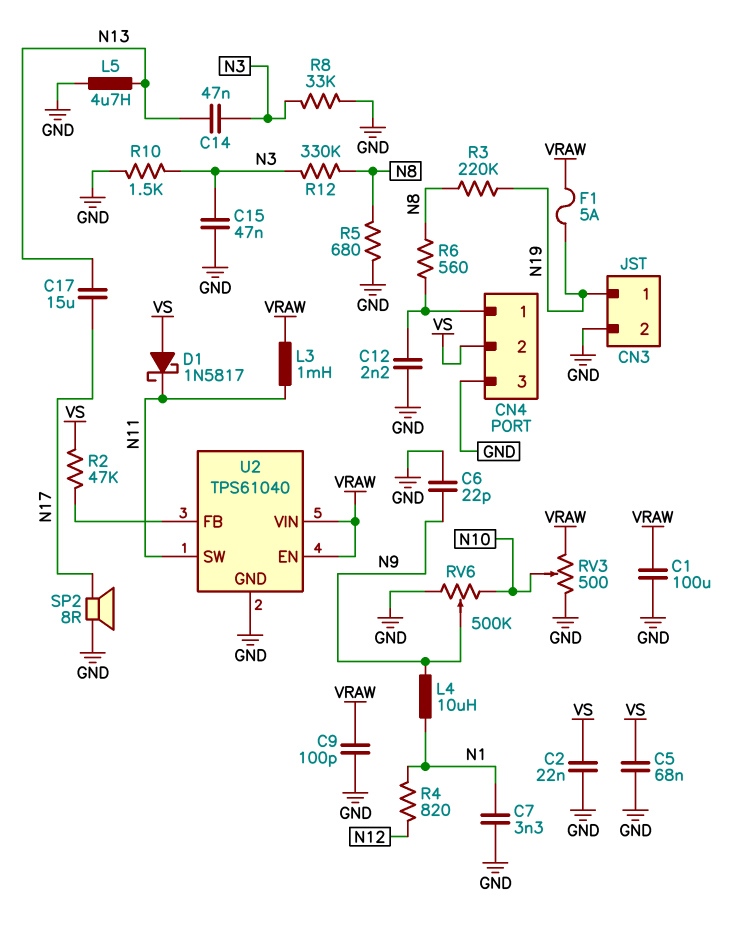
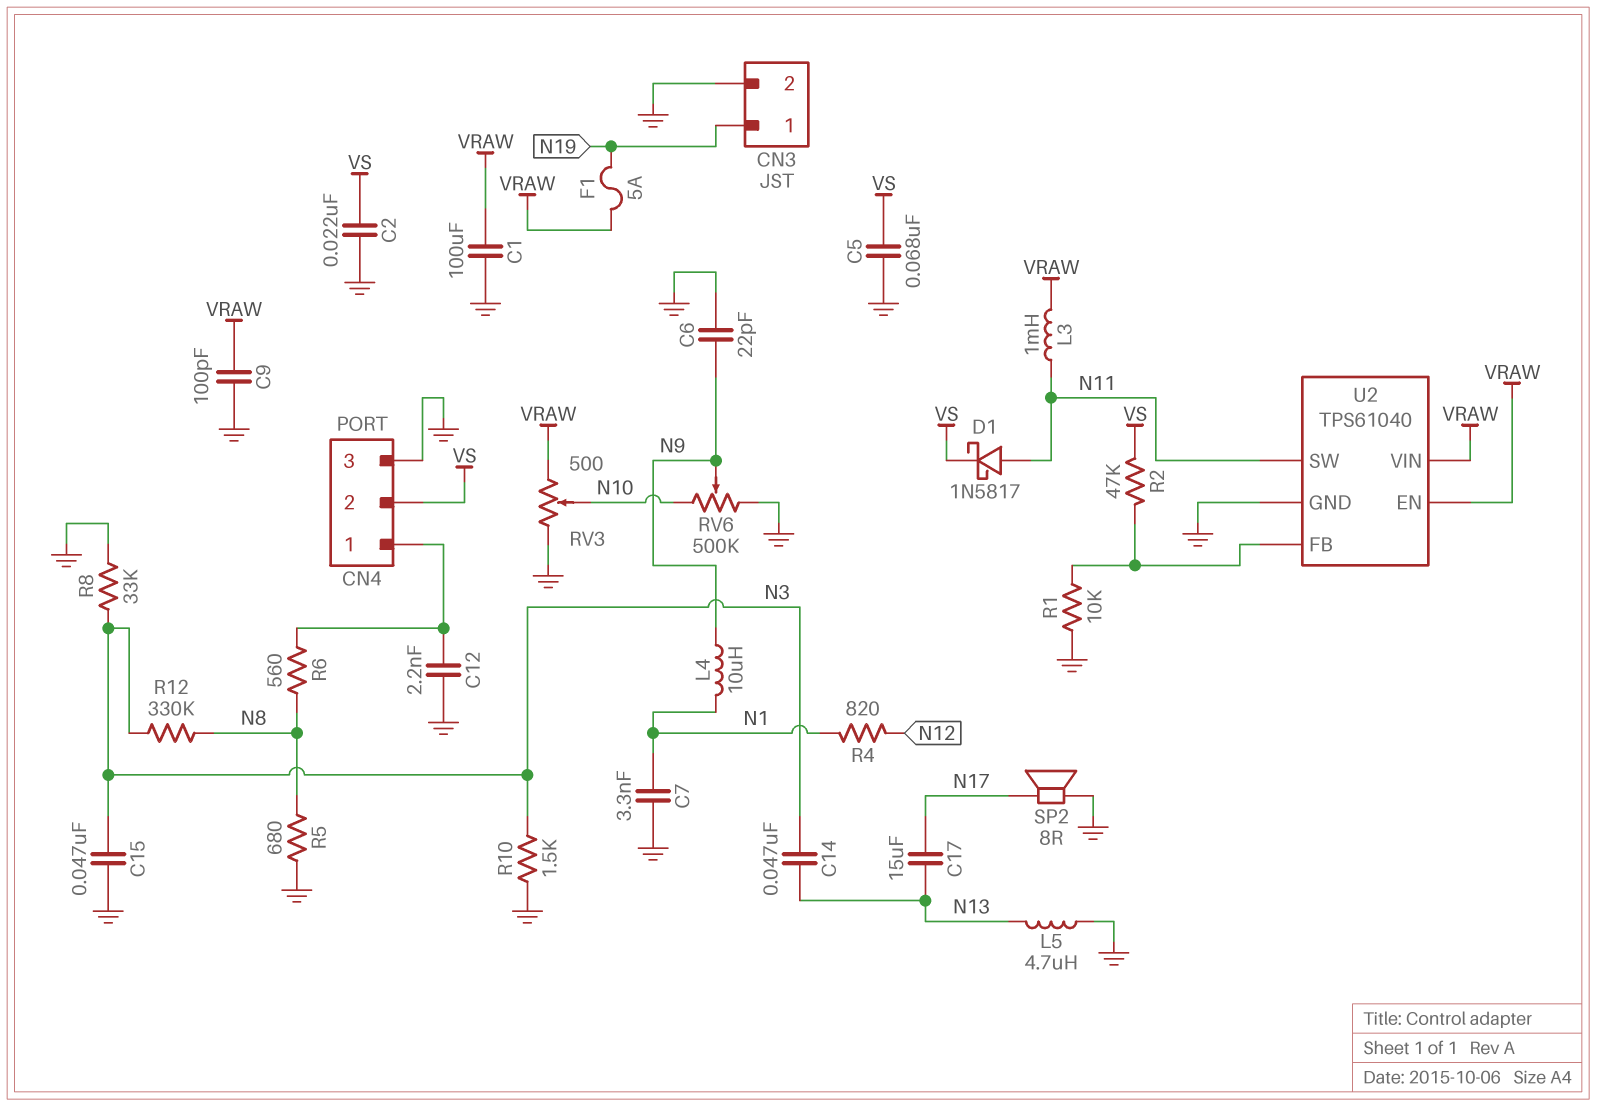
D1: schottky 1N5817 (A VS, K N11) -> schottky 1N5817 (A N11, K VS)
R1: none -> 10k (GND, U2/FB)
R3: 220k (N8, N19) -> none

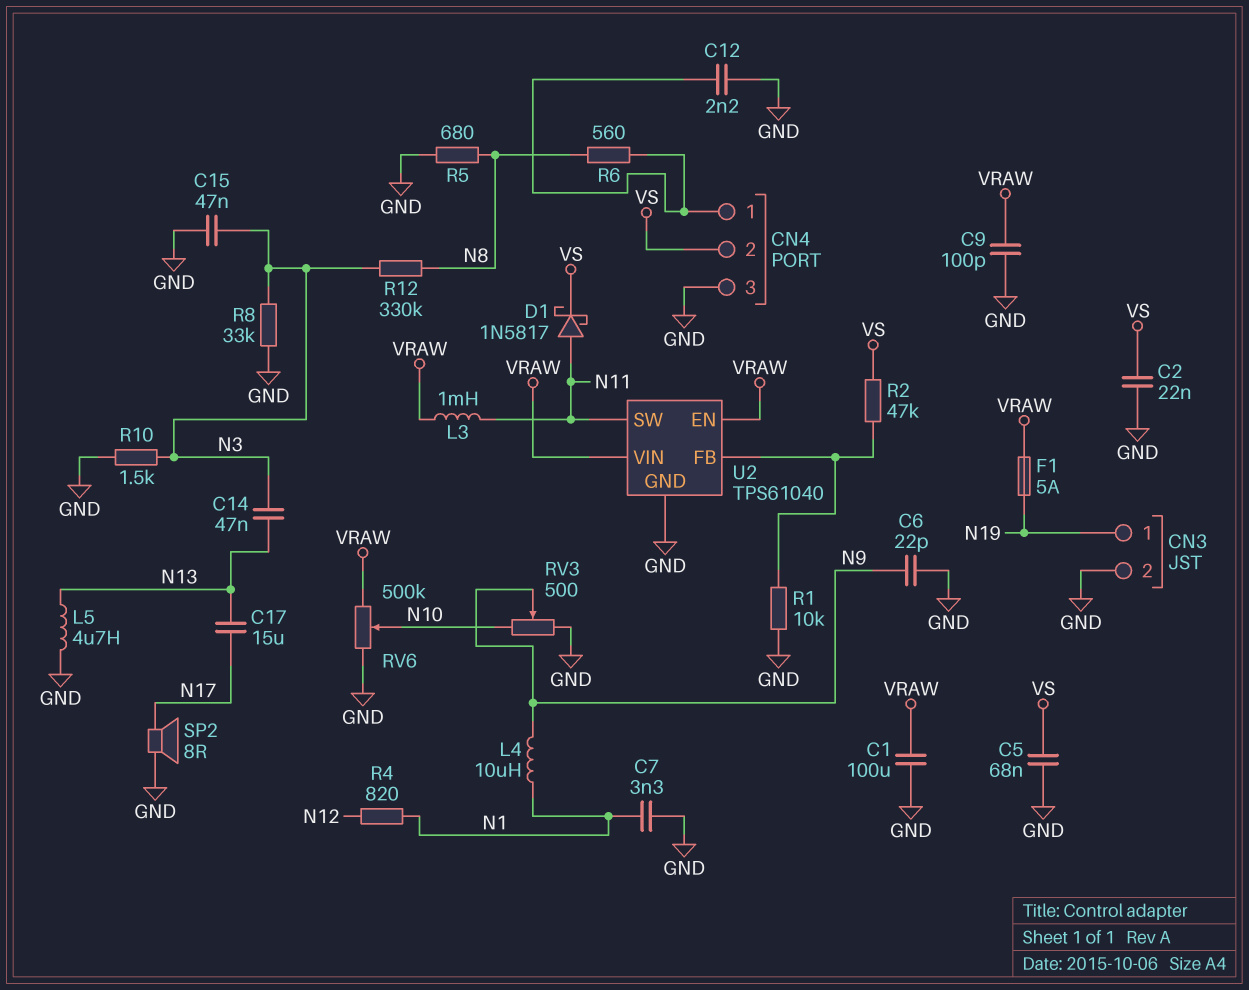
RV3: 500 (GND, VRAW, wiper N10) -> 500 (GND, N10, wiper N9)
RV6: 500k (GND, N10, wiper N9) -> 500k (GND, VRAW, wiper N10)

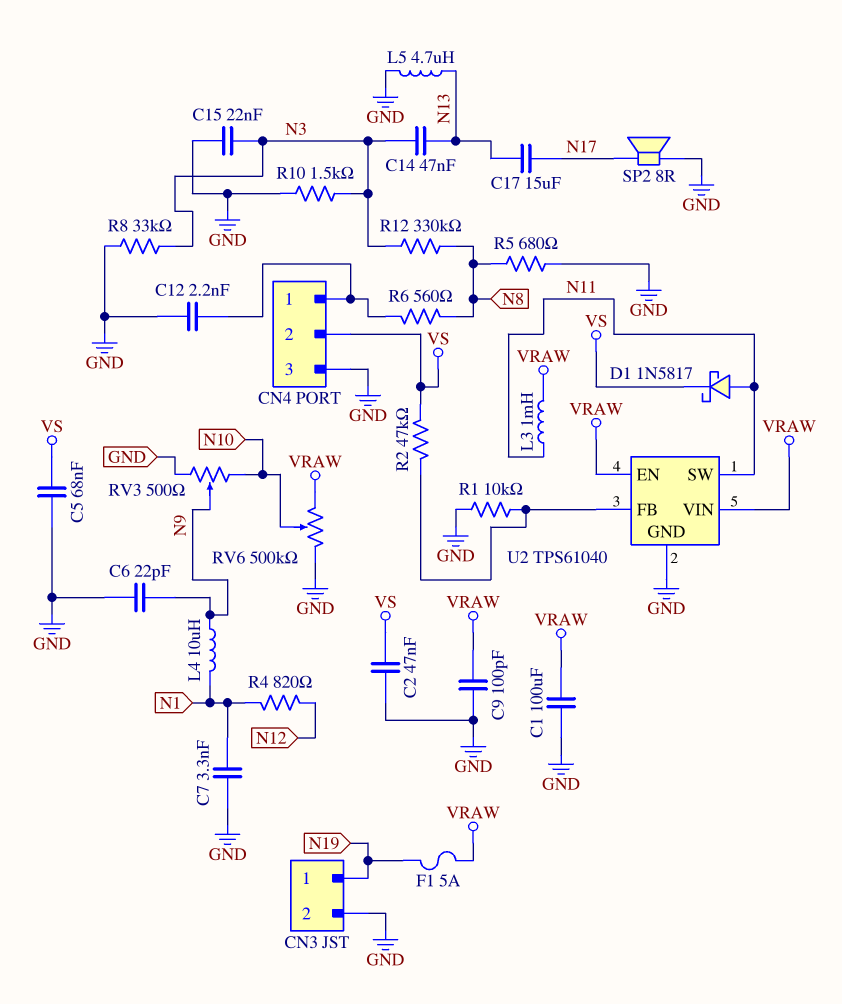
C2: 22nF (GND, VS) -> 47nF (GND, VS)
C15: 47nF (GND, N3) -> 22nF (GND, N3)

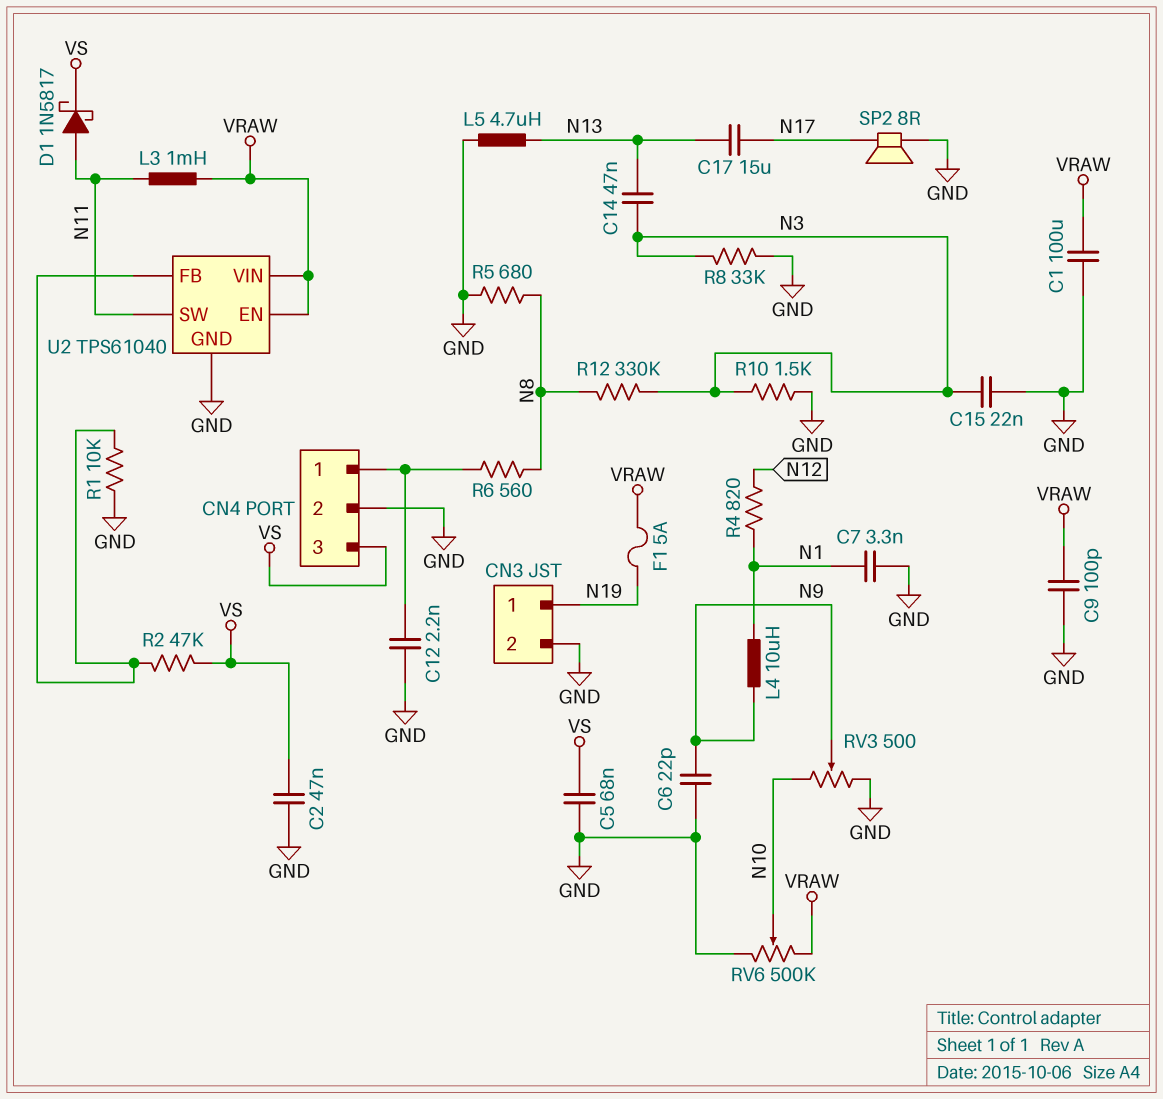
CN4 pin 2: VS -> GND
CN4 pin 3: GND -> VS

